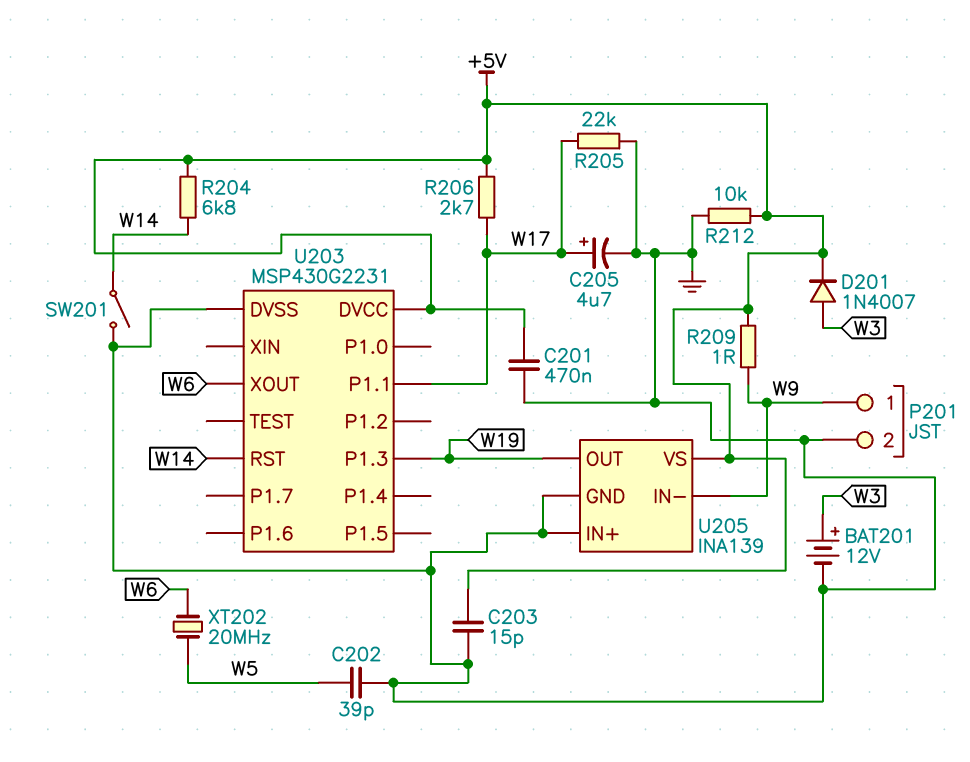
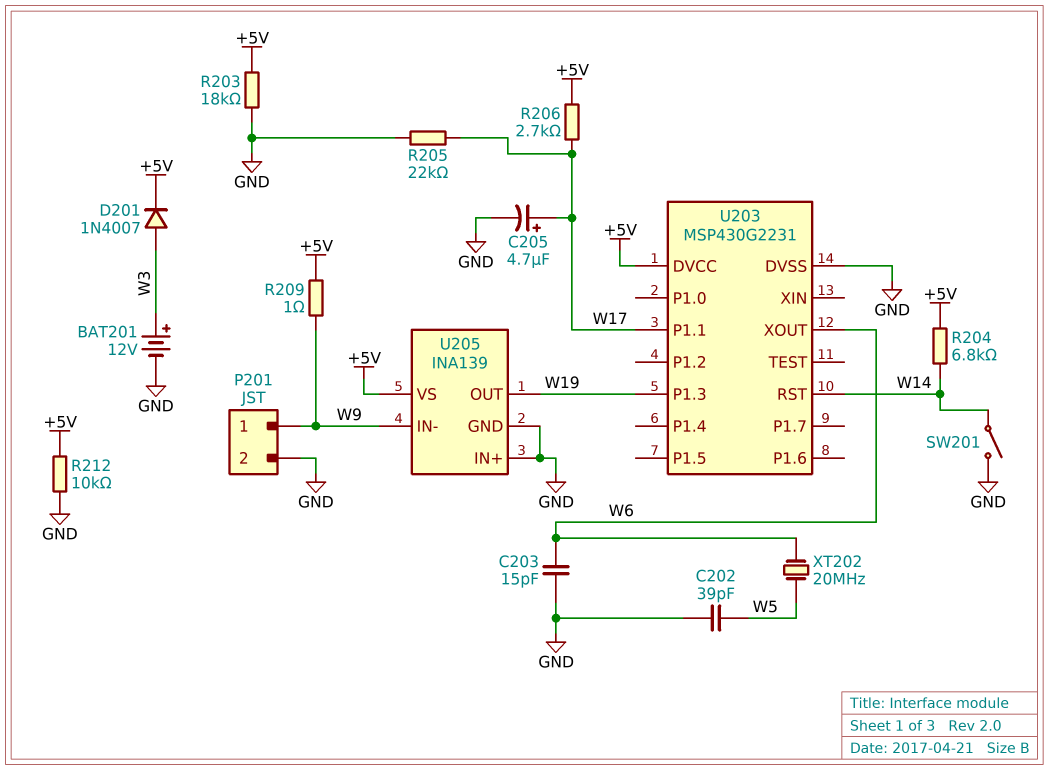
C201: 470nF (+5V, GND) -> none
C203: 15pF (+5V, GND) -> 15pF (GND, W6)
R203: none -> 18k (+5V, GND)

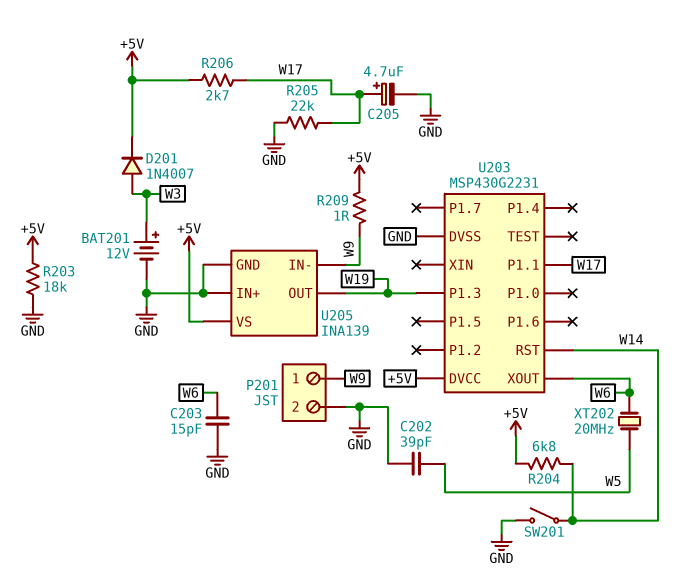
R212: 10k (+5V, GND) -> none

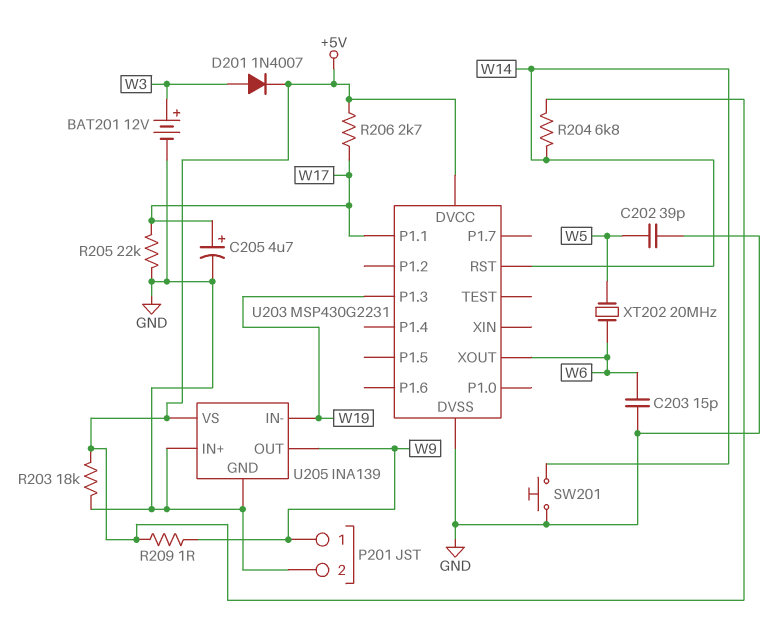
SW201: switch (GND, W14) -> button (GND, W14)
U205 pin IN-: W9 -> W19
U205 pin OUT: W19 -> W9

